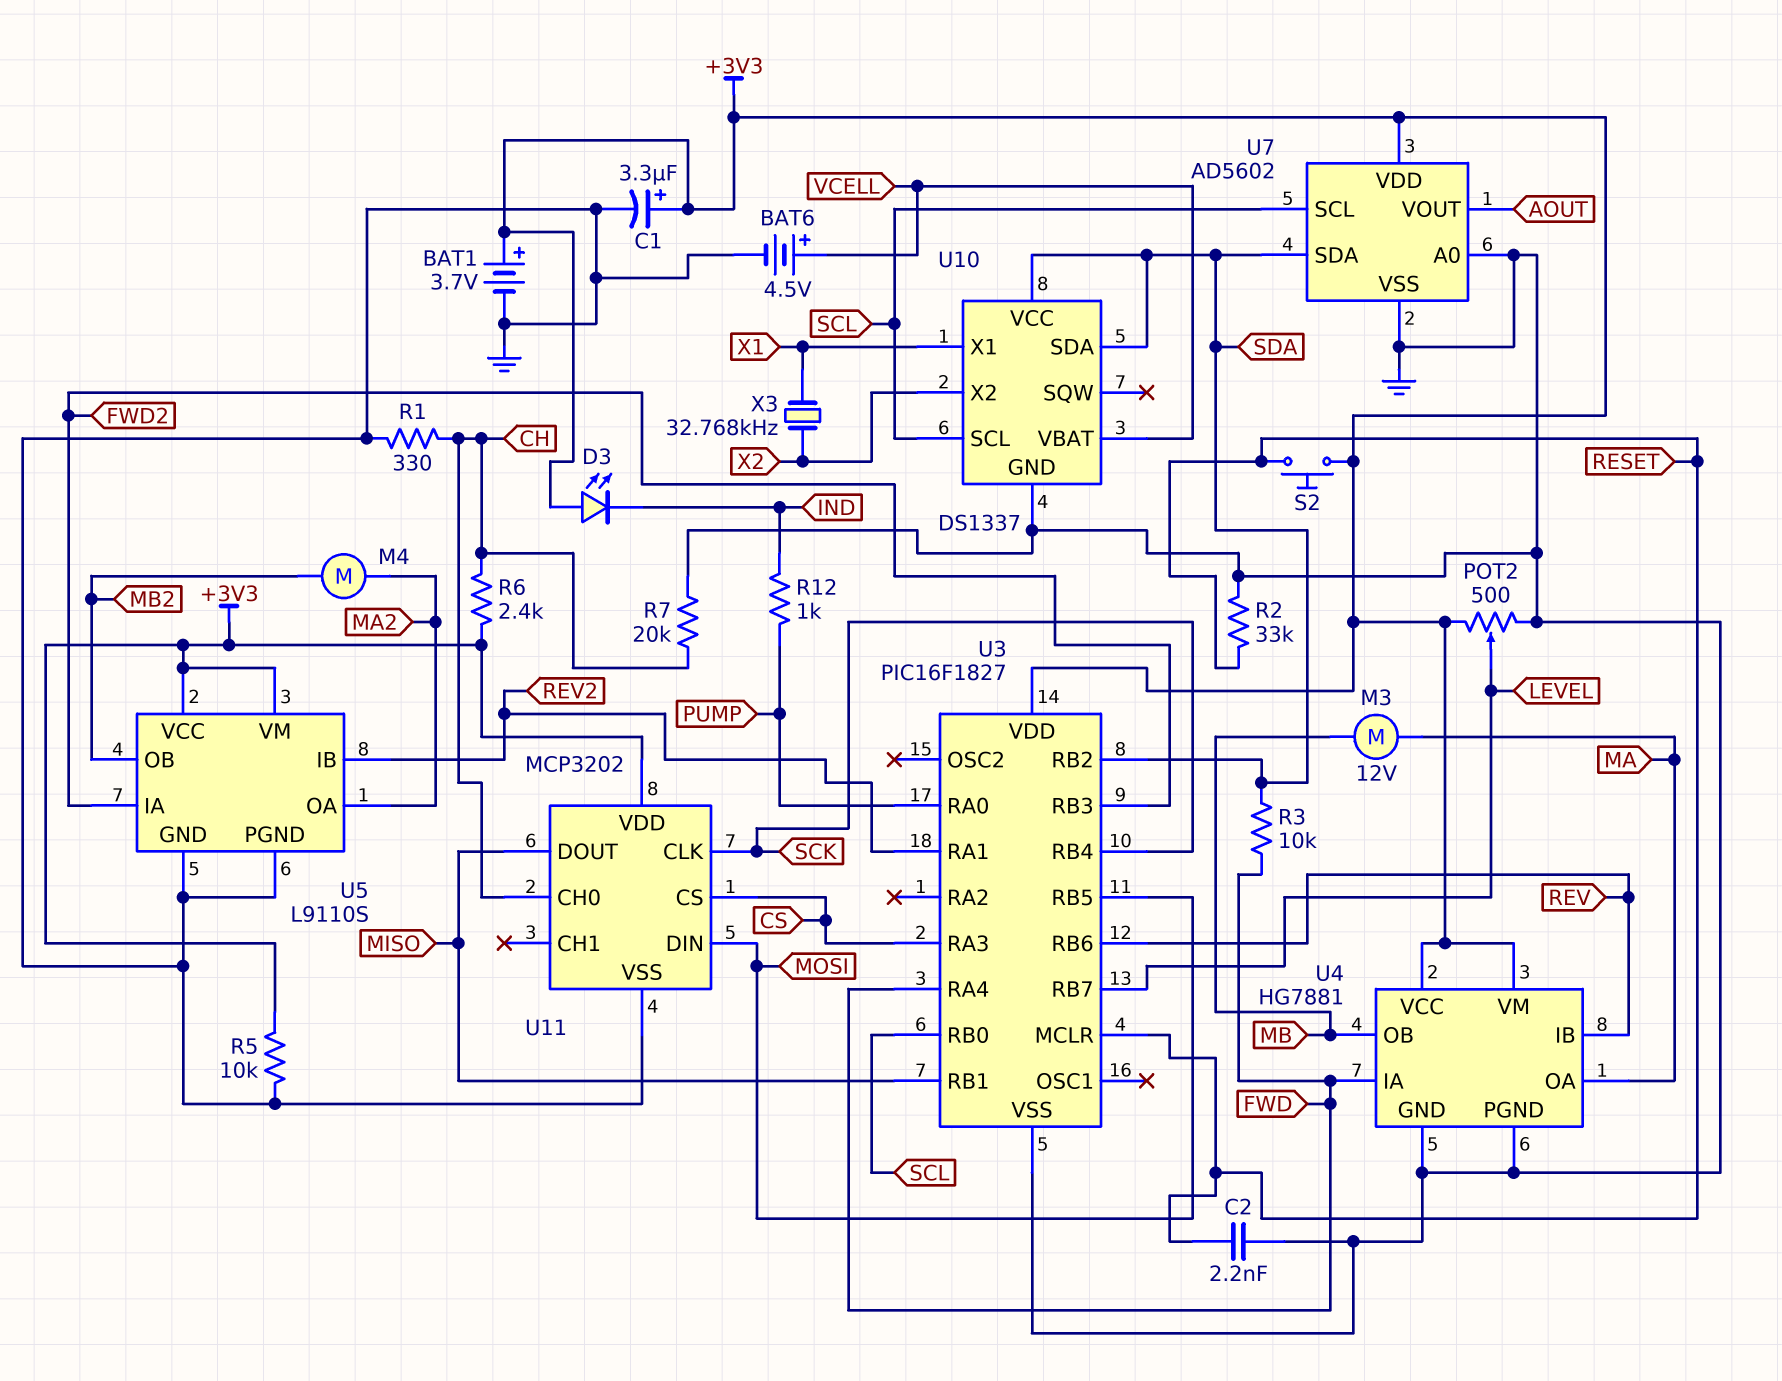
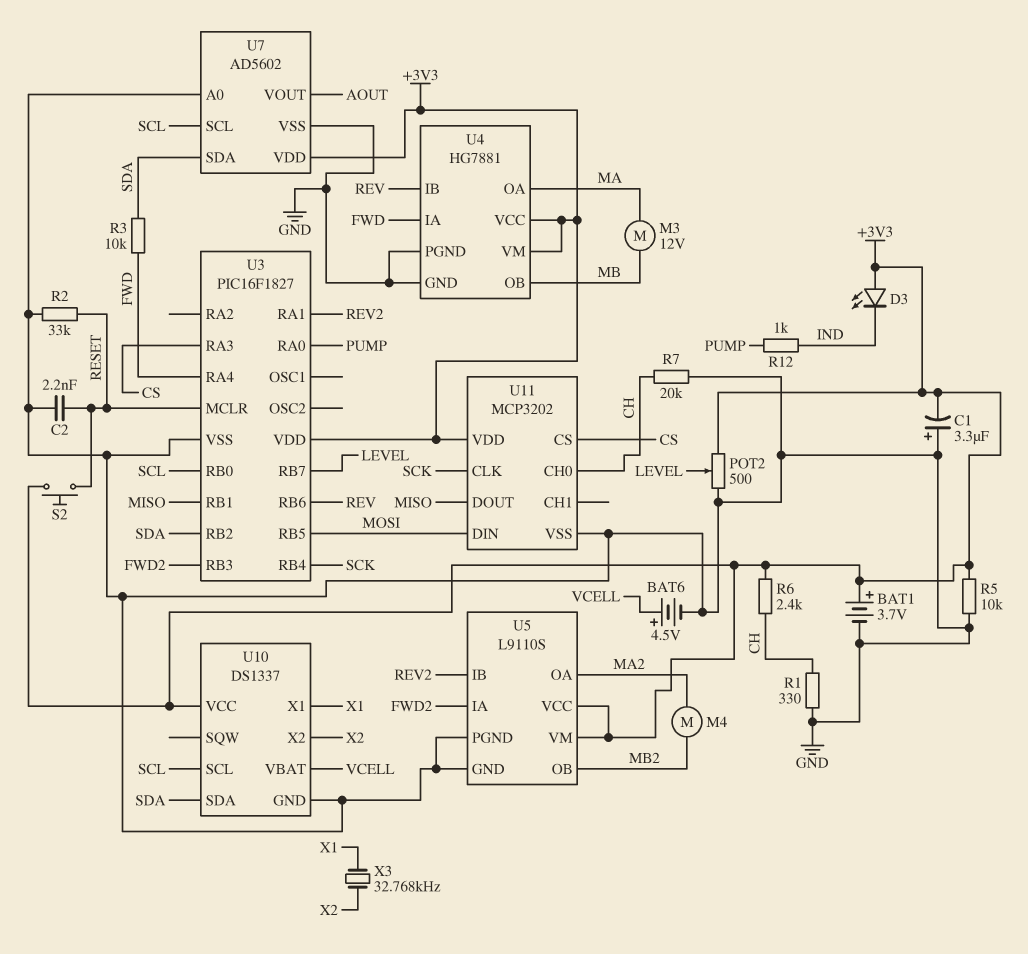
C1: 3.3uF (plus +3V3, minus GND) -> 3.3uF (plus GND, minus +3V3)
U10 pin VCC: SDA -> +3V3

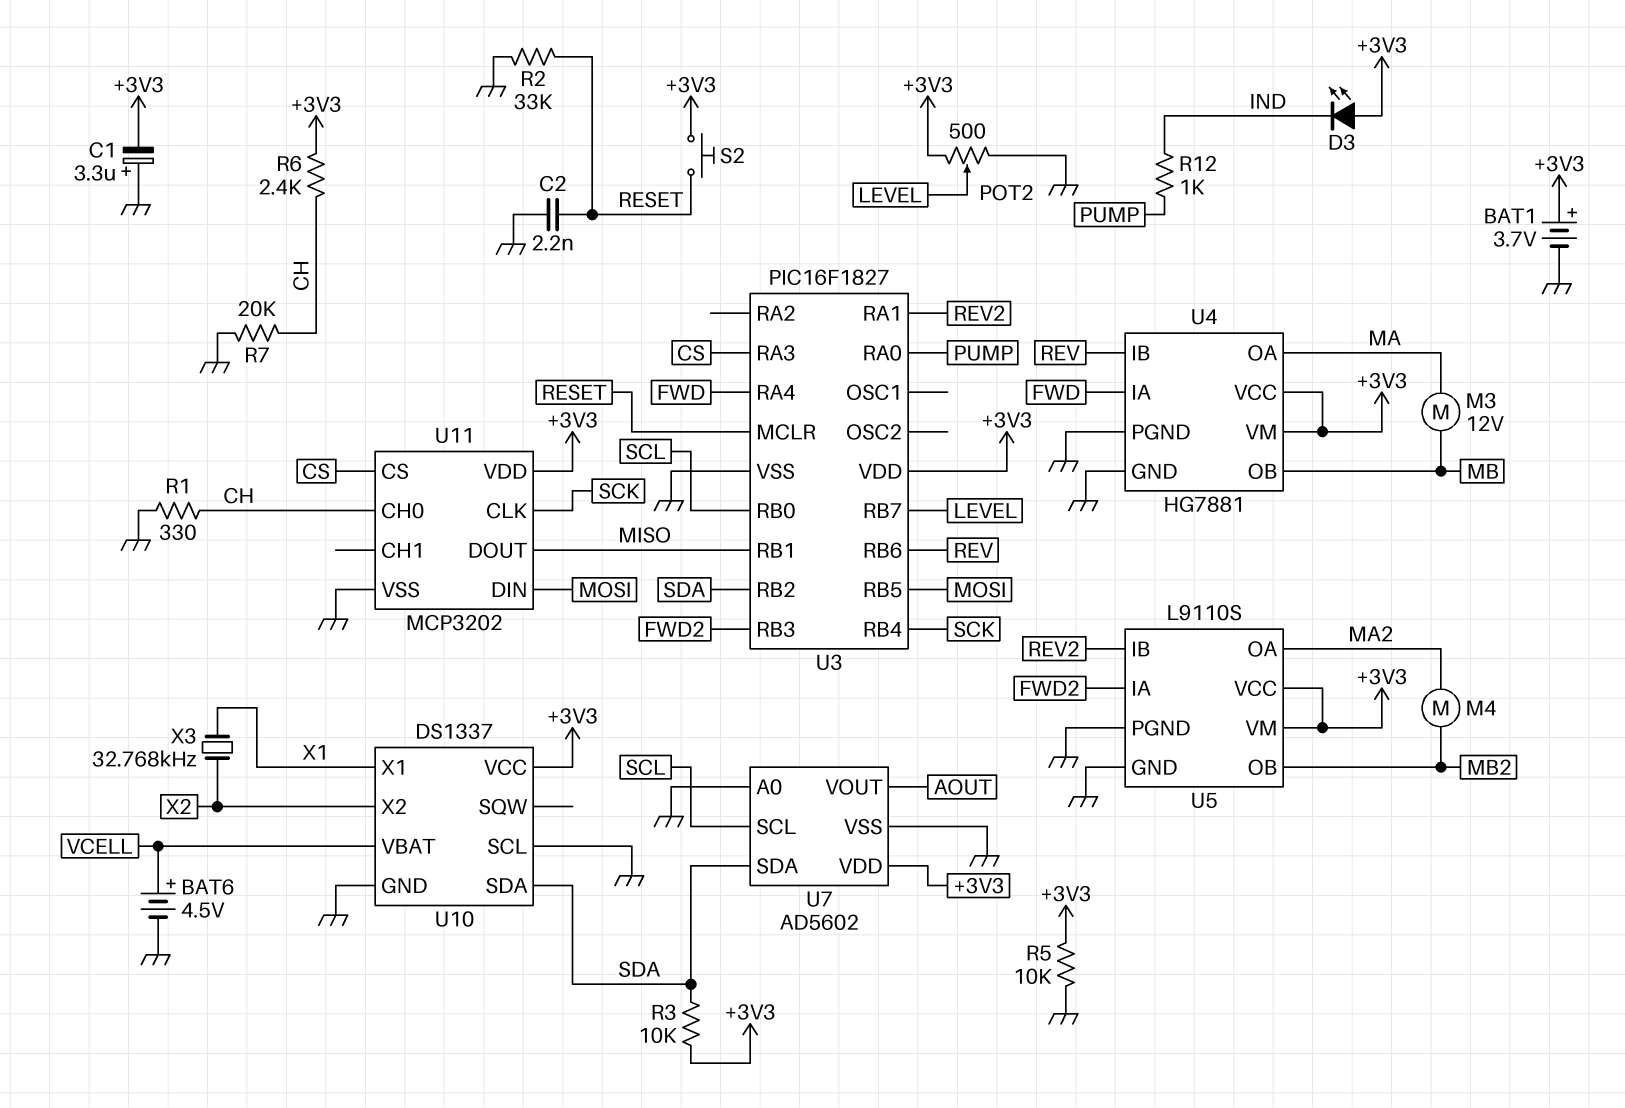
R3: 10k (FWD, SDA) -> 10k (+3V3, SDA)
U10 pin SCL: SCL -> GND

